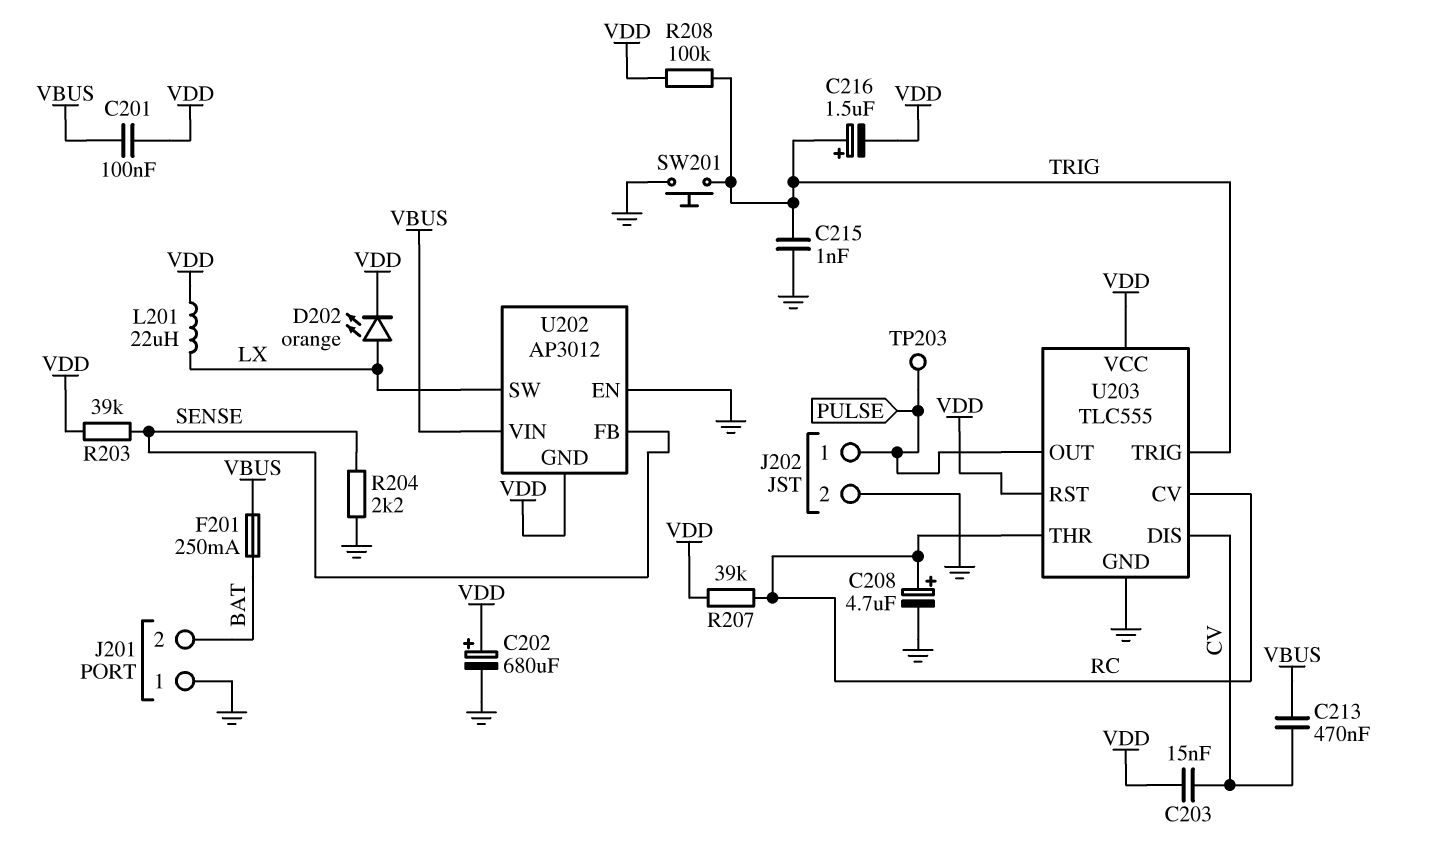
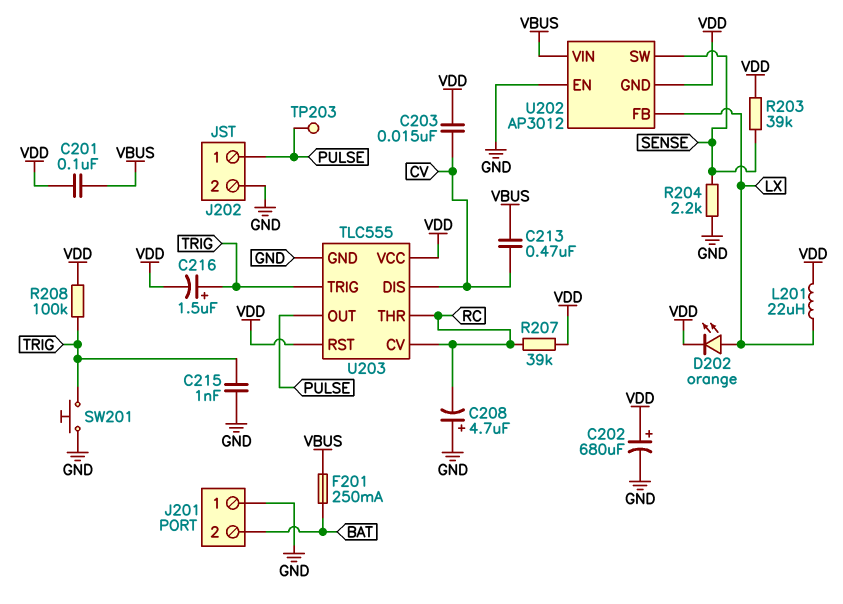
C208: 4.7uF (plus RC, minus GND) -> 4.7uF (plus GND, minus RC)
U202 pin FB: SENSE -> LX
U202 pin SW: LX -> SENSE

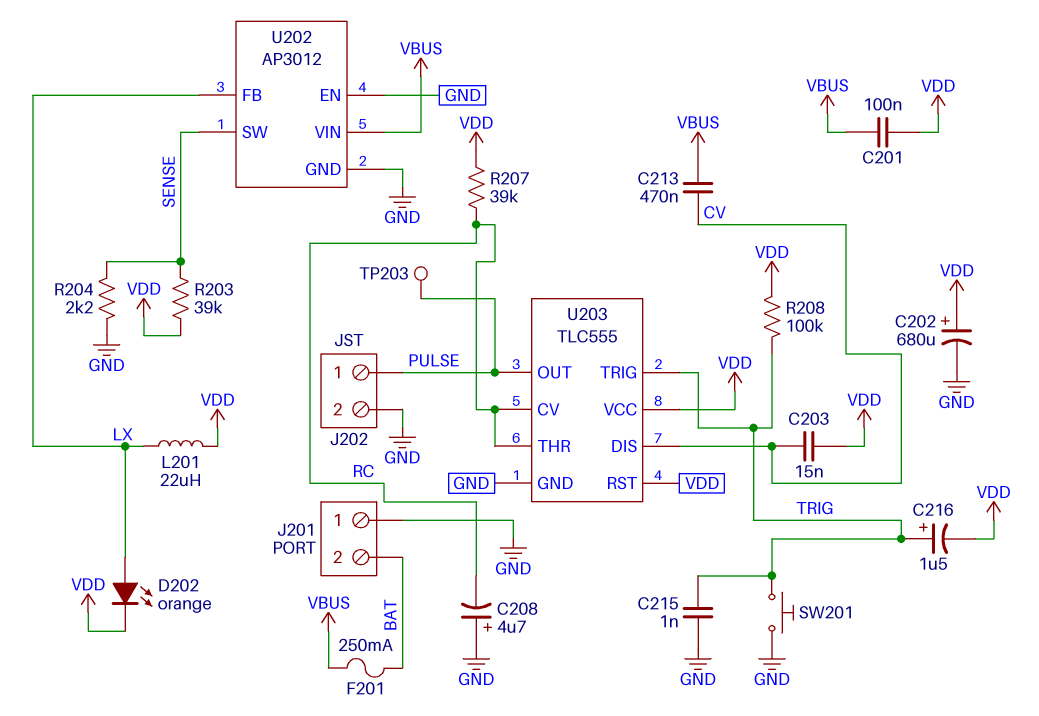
U202 pin GND: VDD -> GND

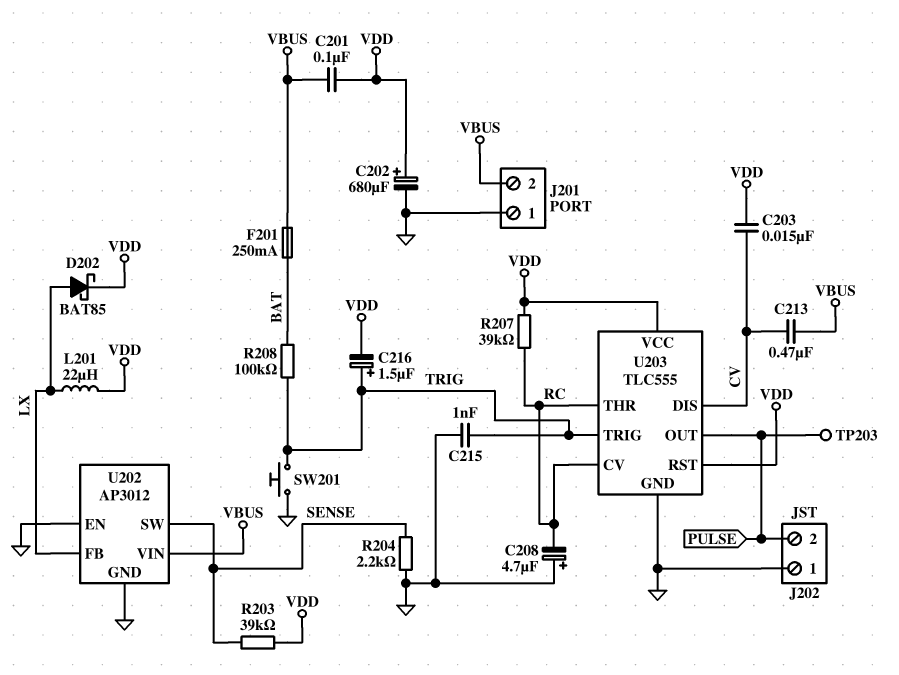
D202: LED orange (A LX, K VDD) -> schottky BAT85 (A LX, K VDD)
J201 pin 2: BAT -> VBUS
J202 pin 1: PULSE -> GND
J202 pin 2: GND -> PULSE
R208: 100k (TRIG, VDD) -> 100k (BAT, TRIG)

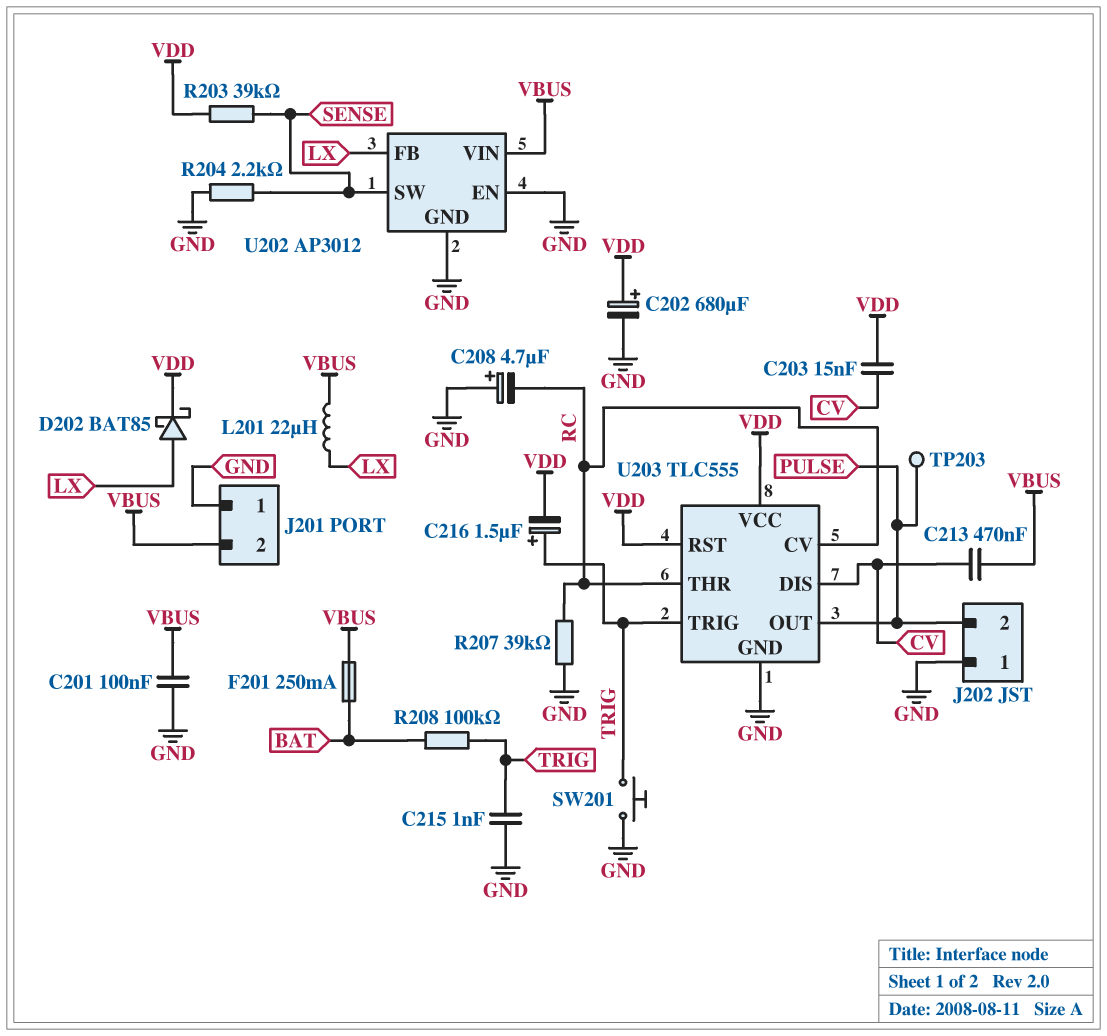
C201: 100nF (VBUS, VDD) -> 100nF (GND, VBUS)
L201: 22uH (LX, VDD) -> 22uH (LX, VBUS)
R207: 39k (RC, VDD) -> 39k (GND, RC)

